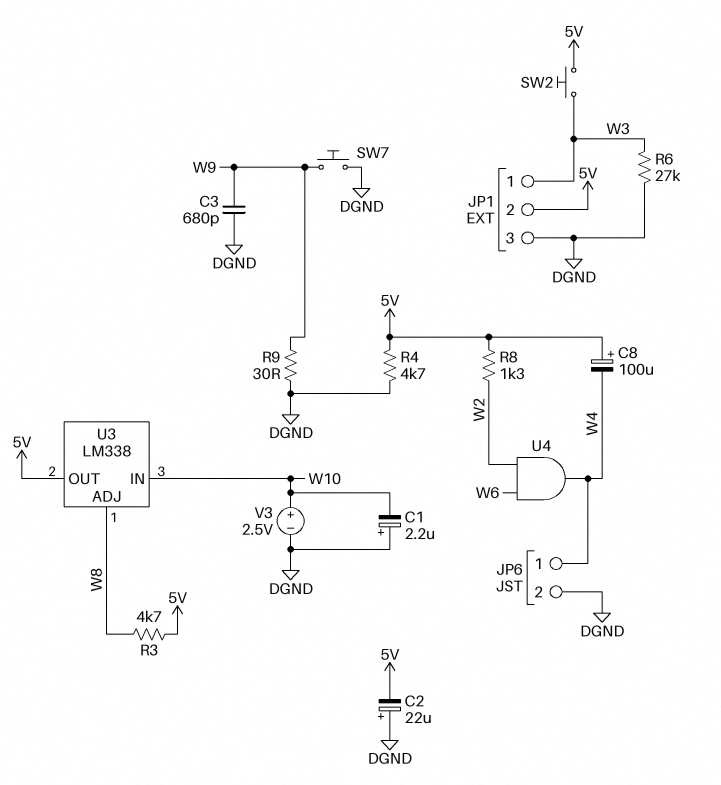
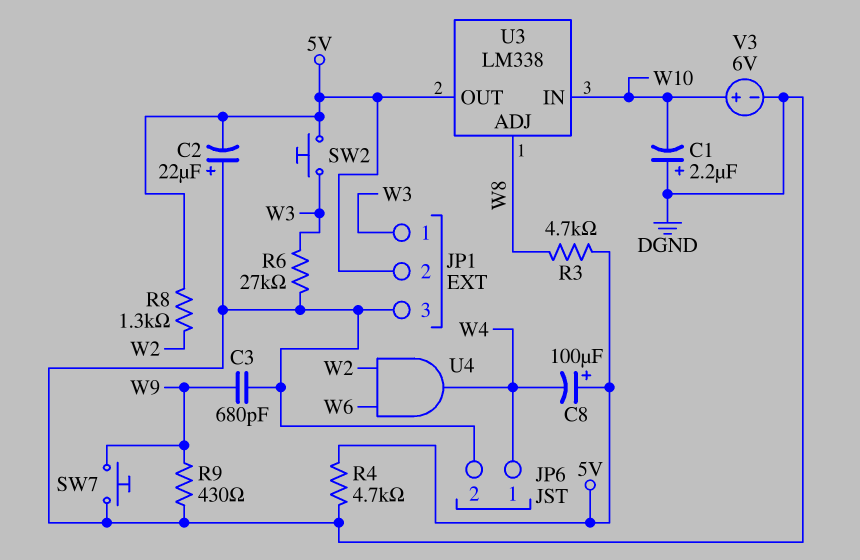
R9: 30 (DGND, W9) -> 430 (DGND, W9)
V3: 2.5V (plus W10, minus DGND) -> 6V (plus W10, minus DGND)

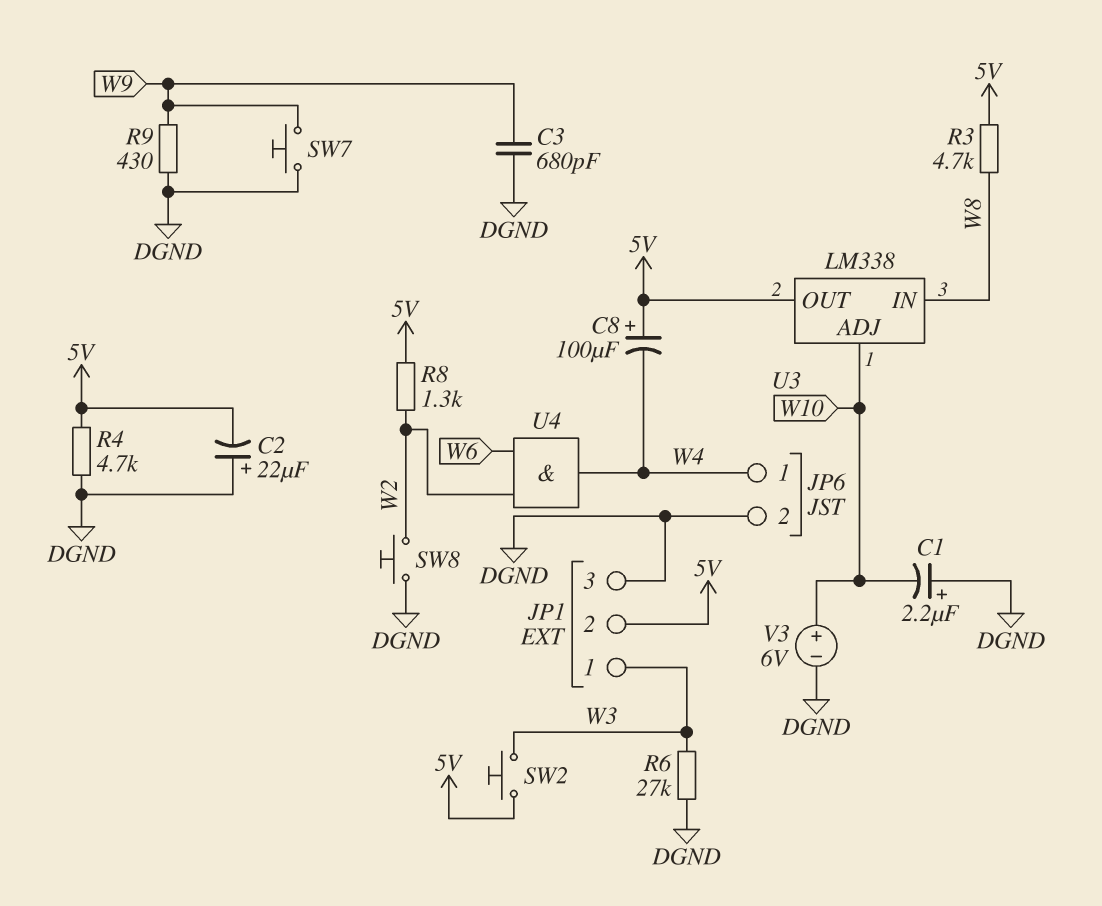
SW8: none -> button (DGND, W2)
U3 pin ADJ: W8 -> W10
U3 pin IN: W10 -> W8

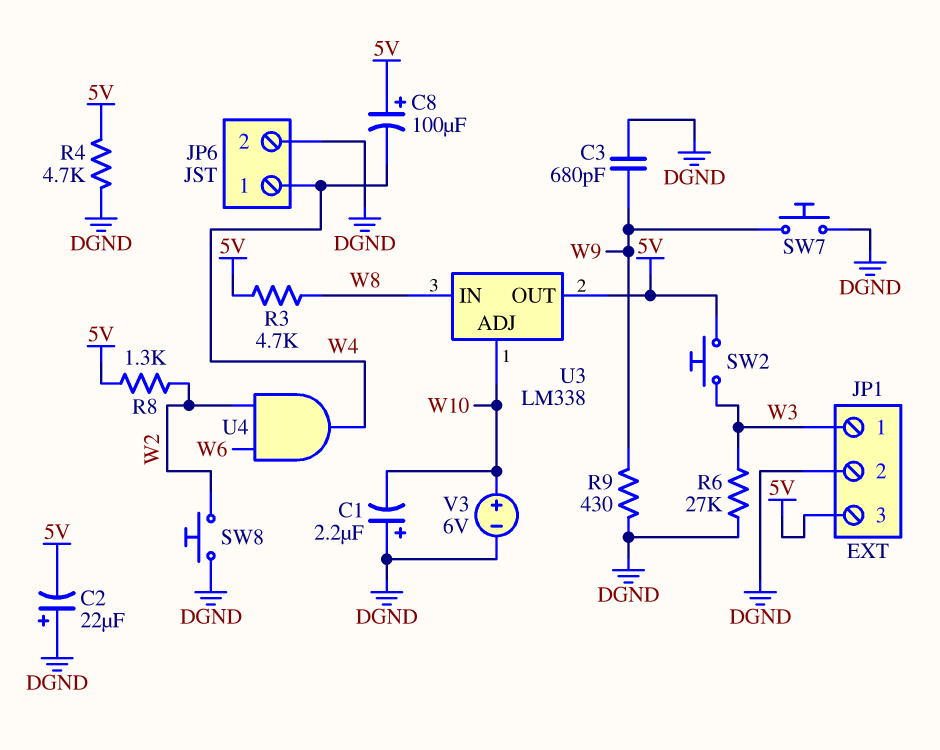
JP1 pin 2: 5V -> DGND
JP1 pin 3: DGND -> 5V

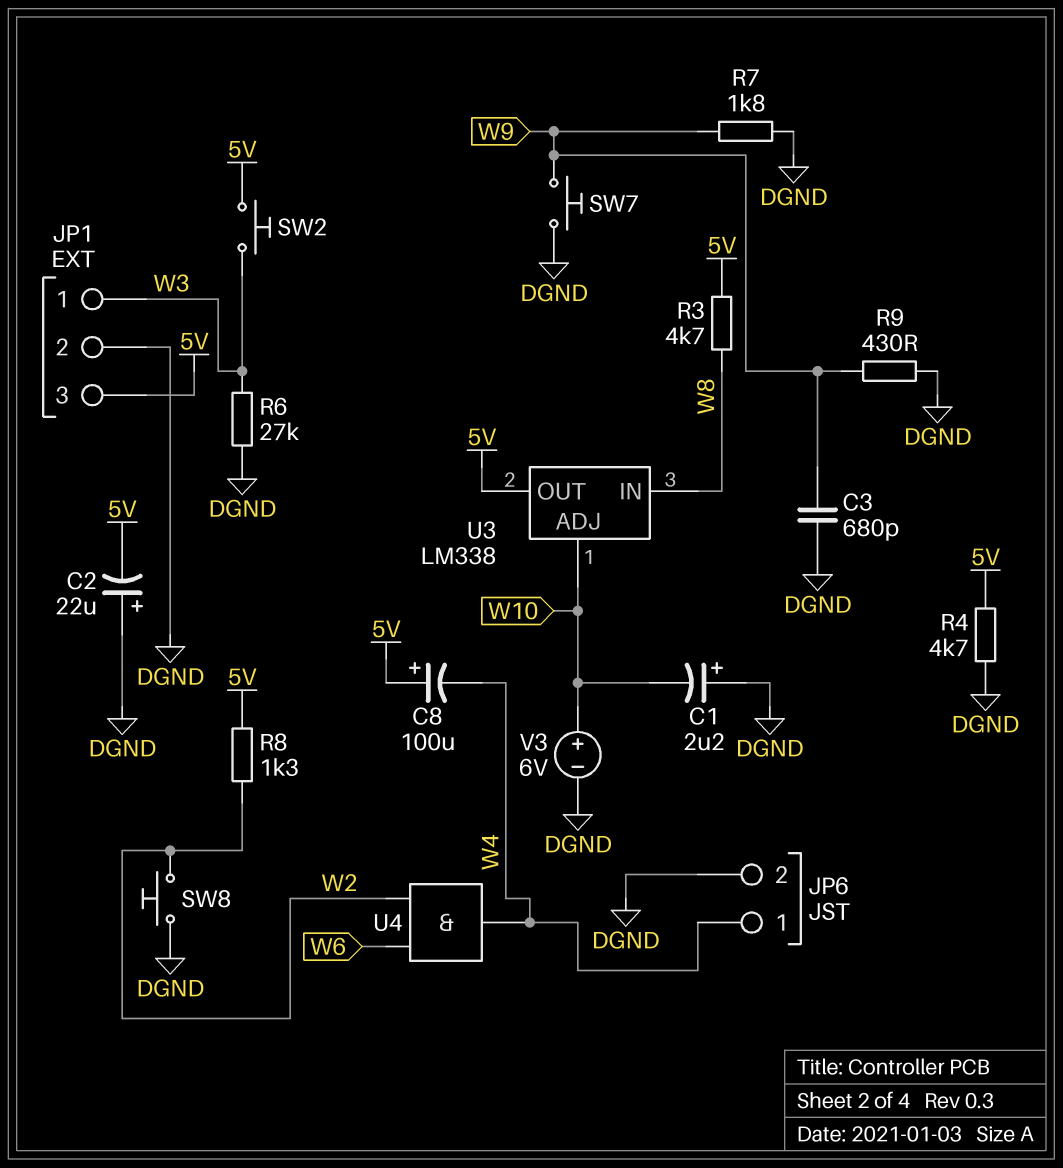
R7: none -> 1.8k (DGND, W9)

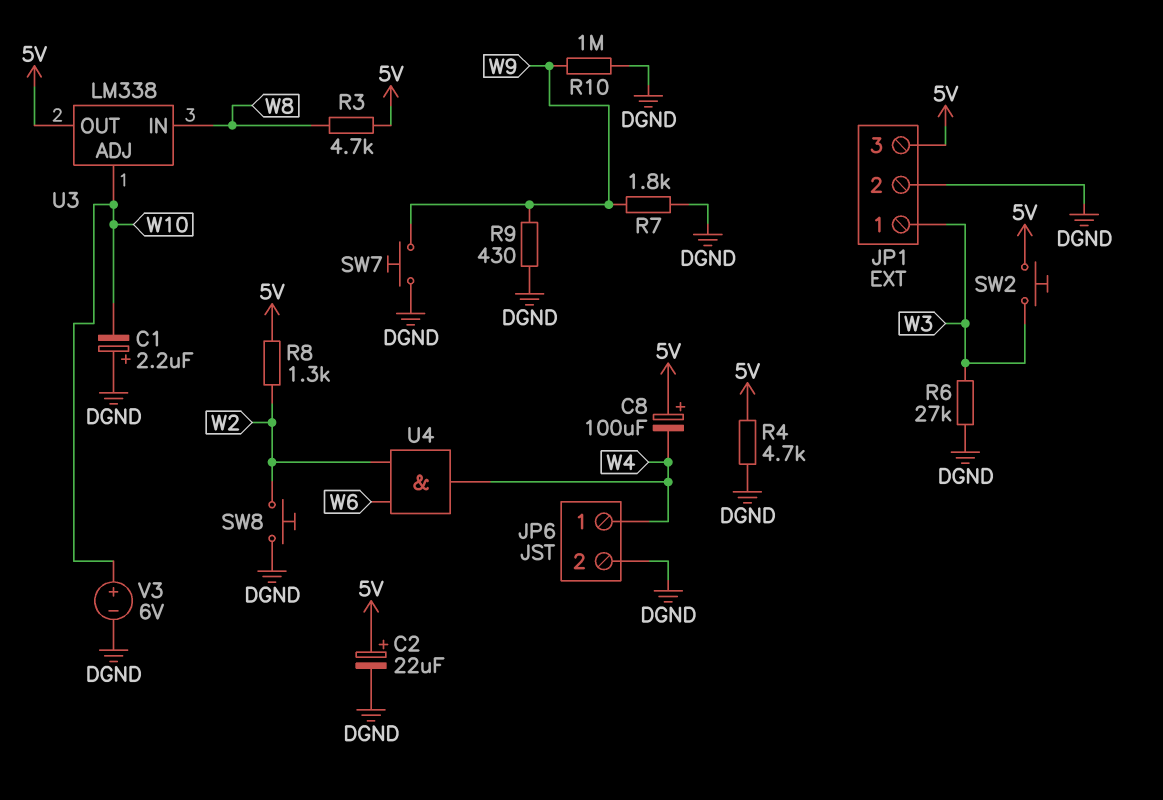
C2: 22uF (plus DGND, minus 5V) -> 22uF (plus 5V, minus DGND)
C3: 680pF (DGND, W9) -> none
R10: none -> 1M (DGND, W9)

